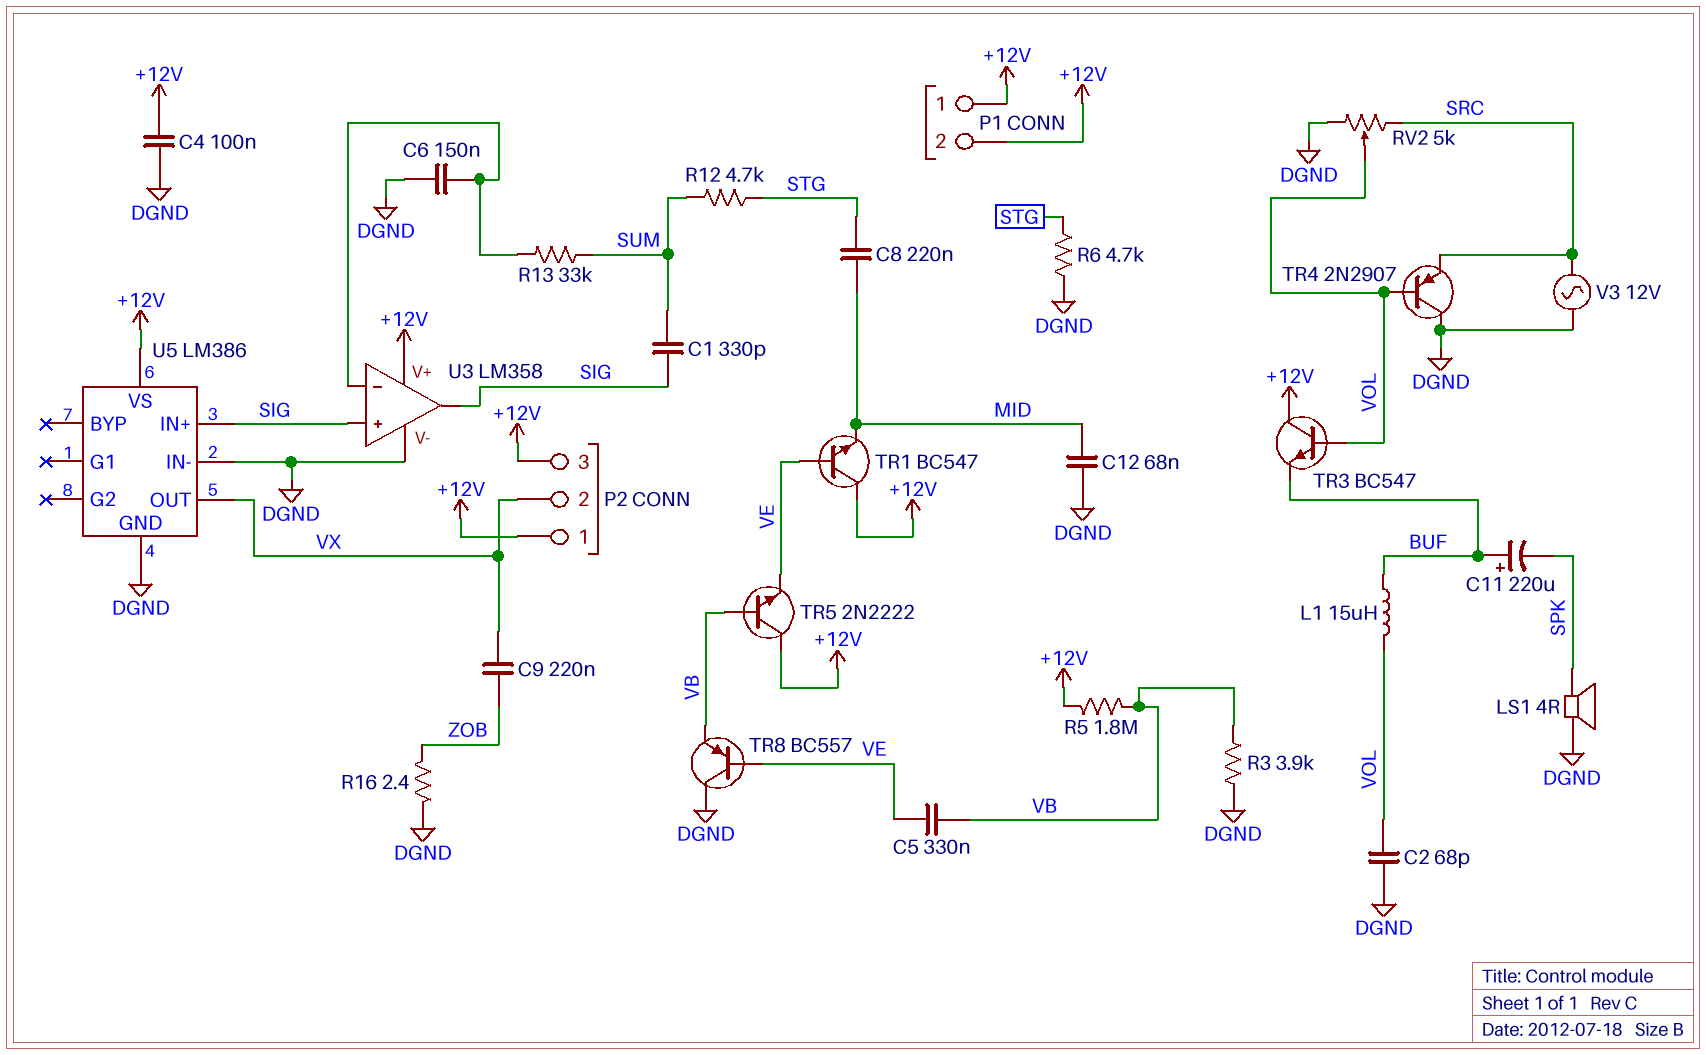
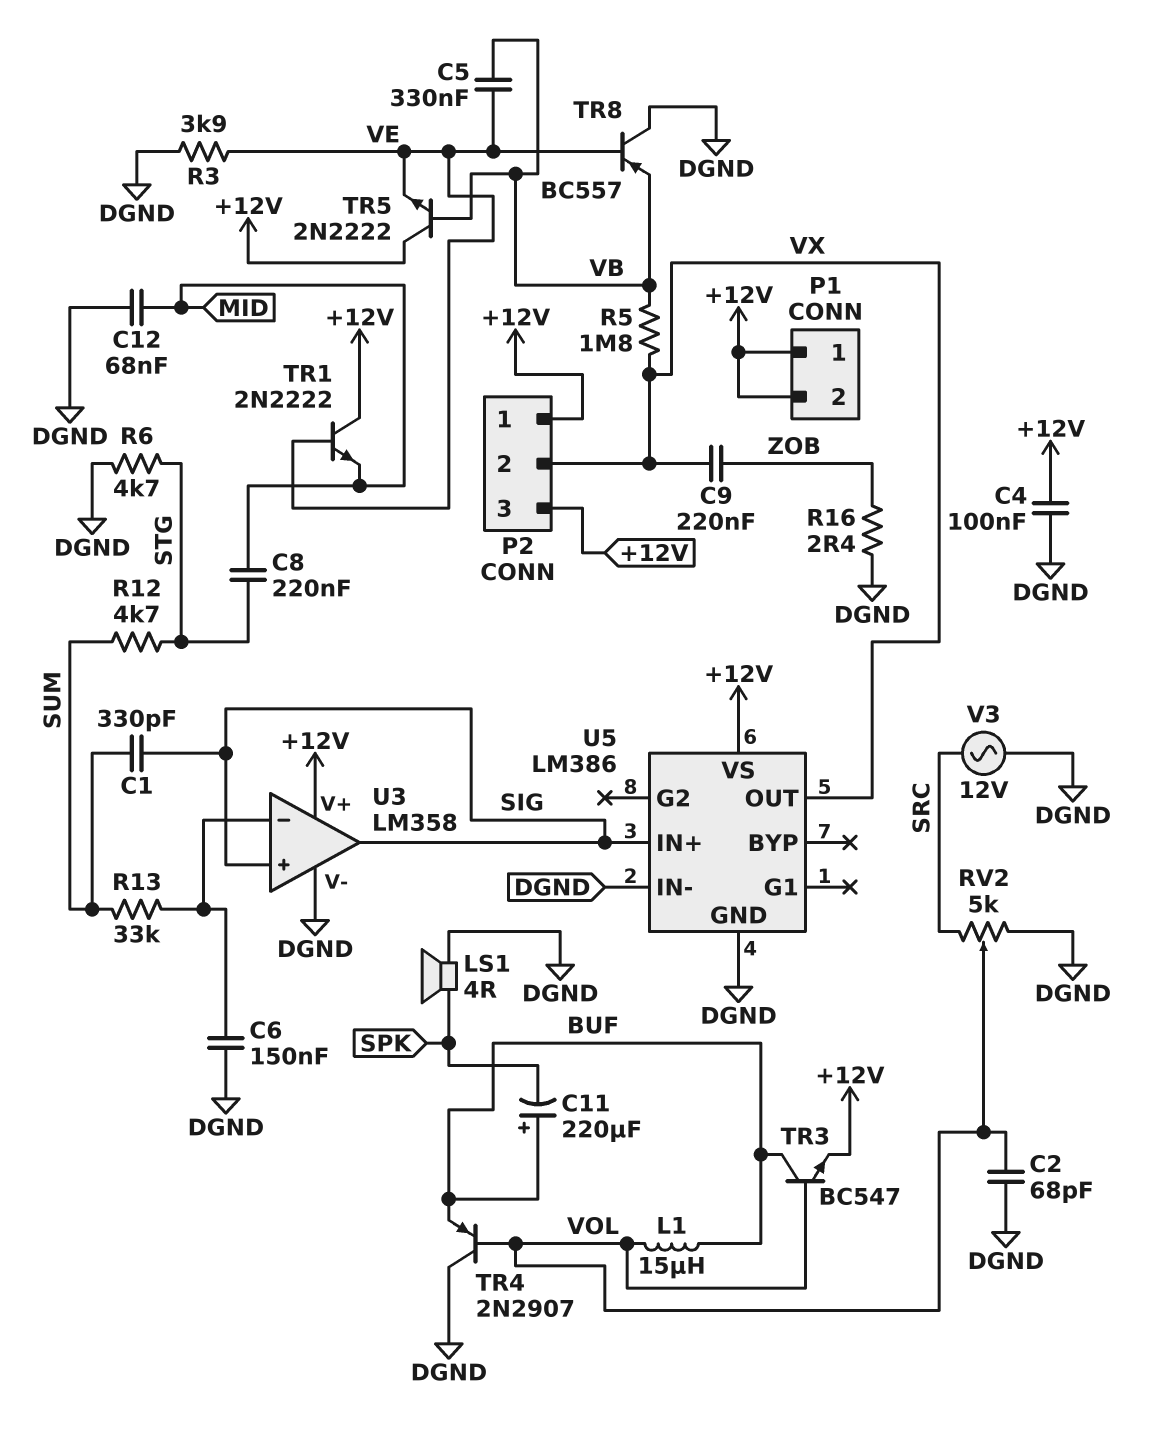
R3: 3.9k (DGND, VB) -> 3.9k (DGND, VE)
R5: 1.8M (+12V, VB) -> 1.8M (VB, VX)
TR1: NPN BC547 (B VE, C +12V, E MID) -> NPN 2N2222 (B VE, C +12V, E MID)
TR3: NPN BC547 (B VOL, C +12V, E BUF) -> NPN BC547 (B VOL, C BUF, E +12V)
TR4: PNP 2N2907 (B VOL, C DGND, E SRC) -> PNP 2N2907 (B VOL, C DGND, E BUF)

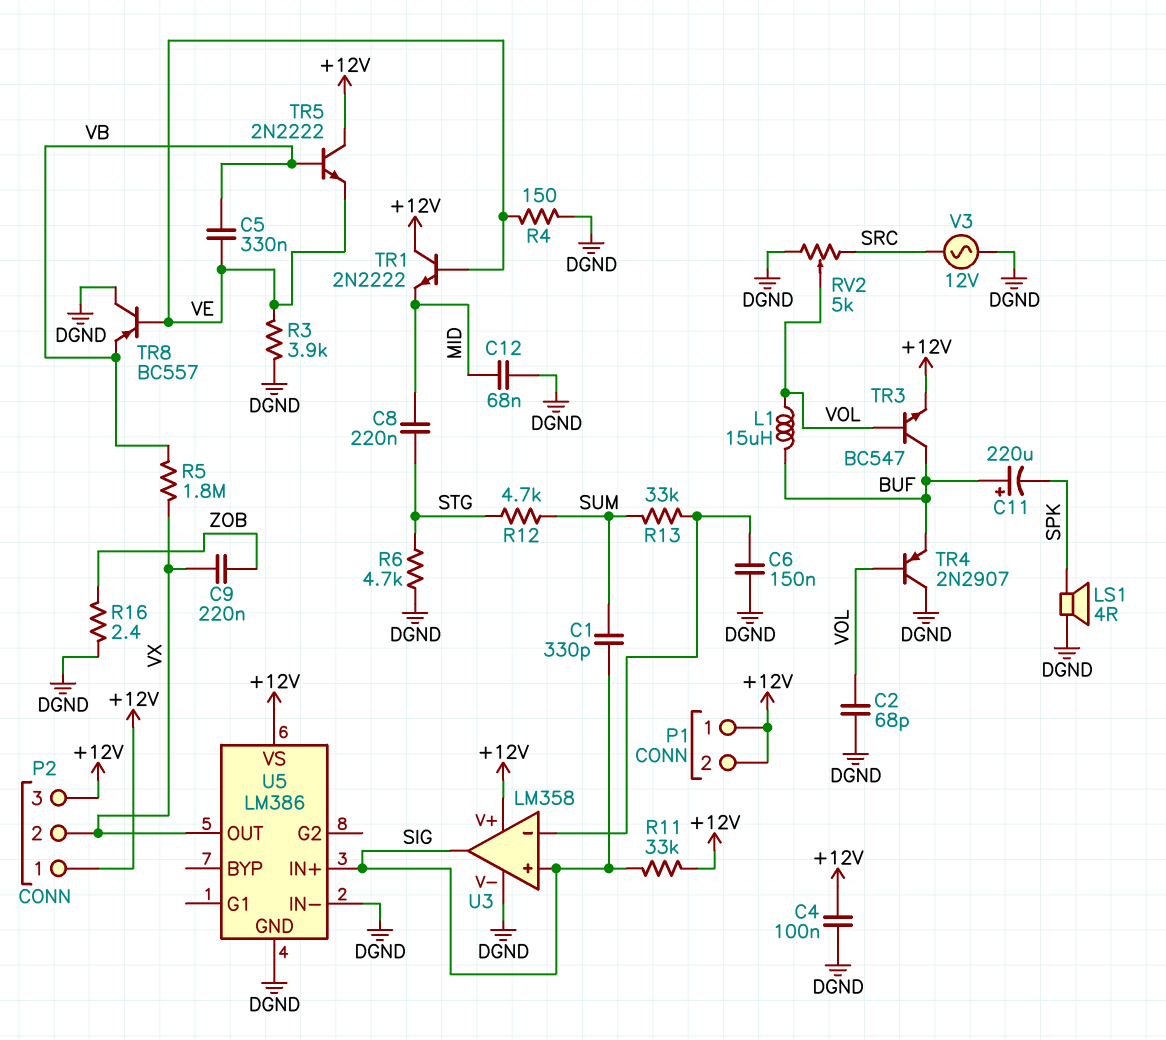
R4: none -> 150 (DGND, VE)
R11: none -> 33k (+12V, SIG)

